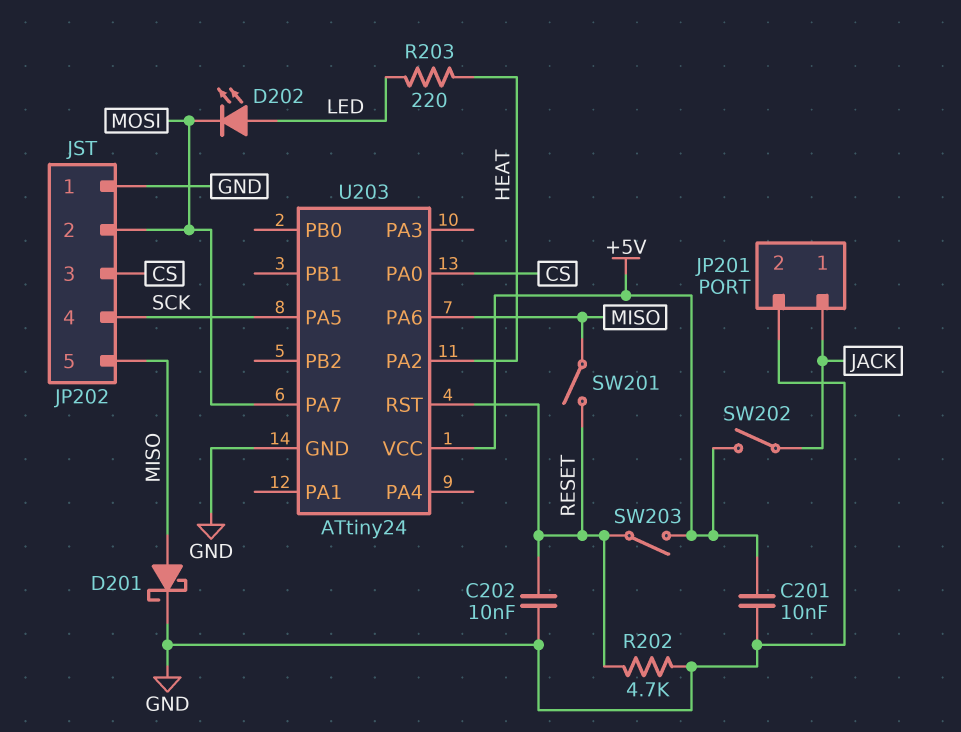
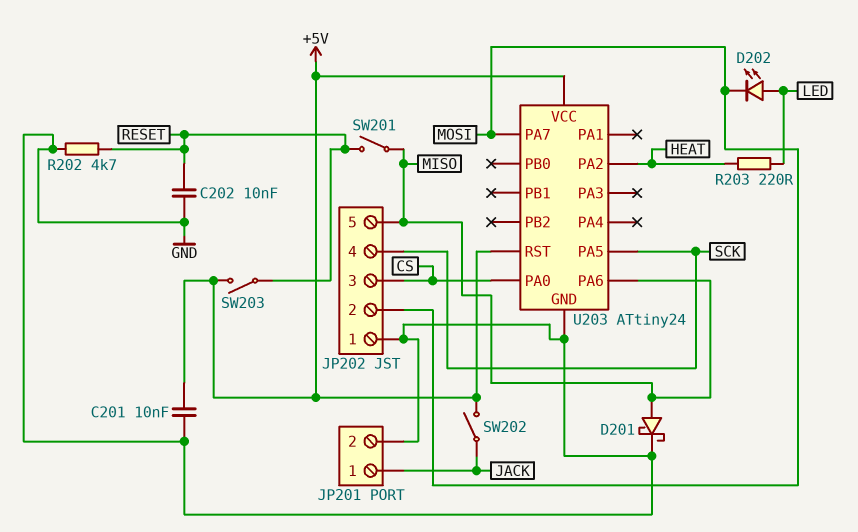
U203 pin RST: RESET -> +5V

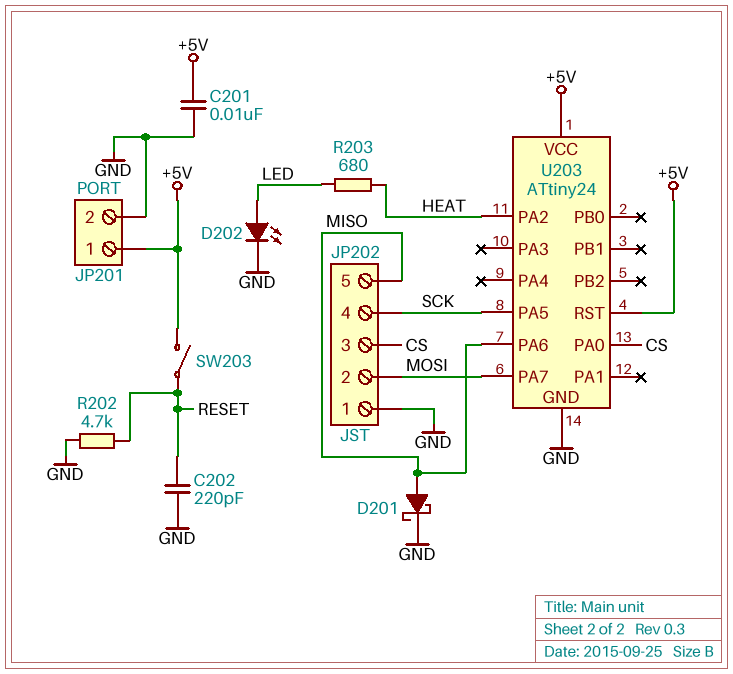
C202: 10nF (GND, RESET) -> 220pF (GND, RESET)
D202: LED (A LED, K MOSI) -> LED (A LED, K GND)
JP201 pin 1: JACK -> +5V
R203: 220 (HEAT, LED) -> 680 (HEAT, LED)
SW201: switch (MISO, RESET) -> none
SW202: switch (+5V, JACK) -> none

